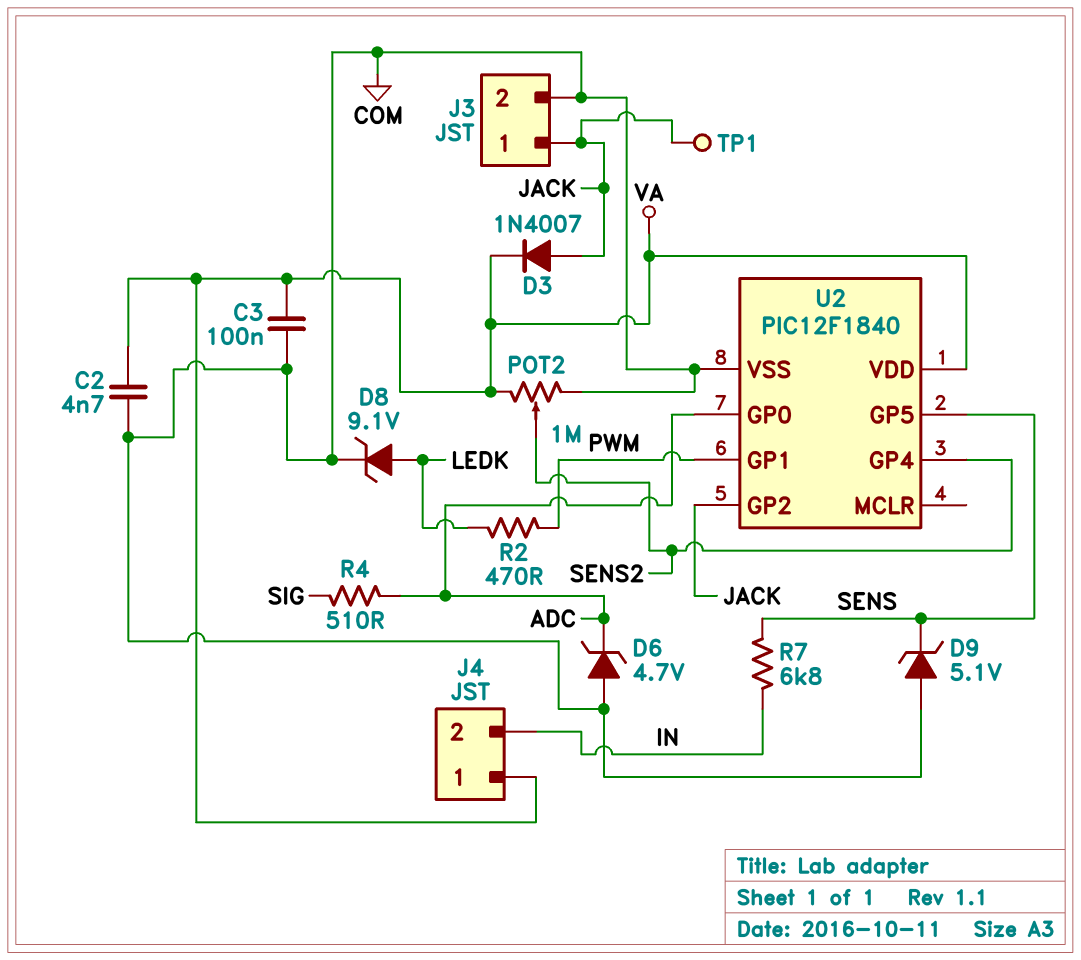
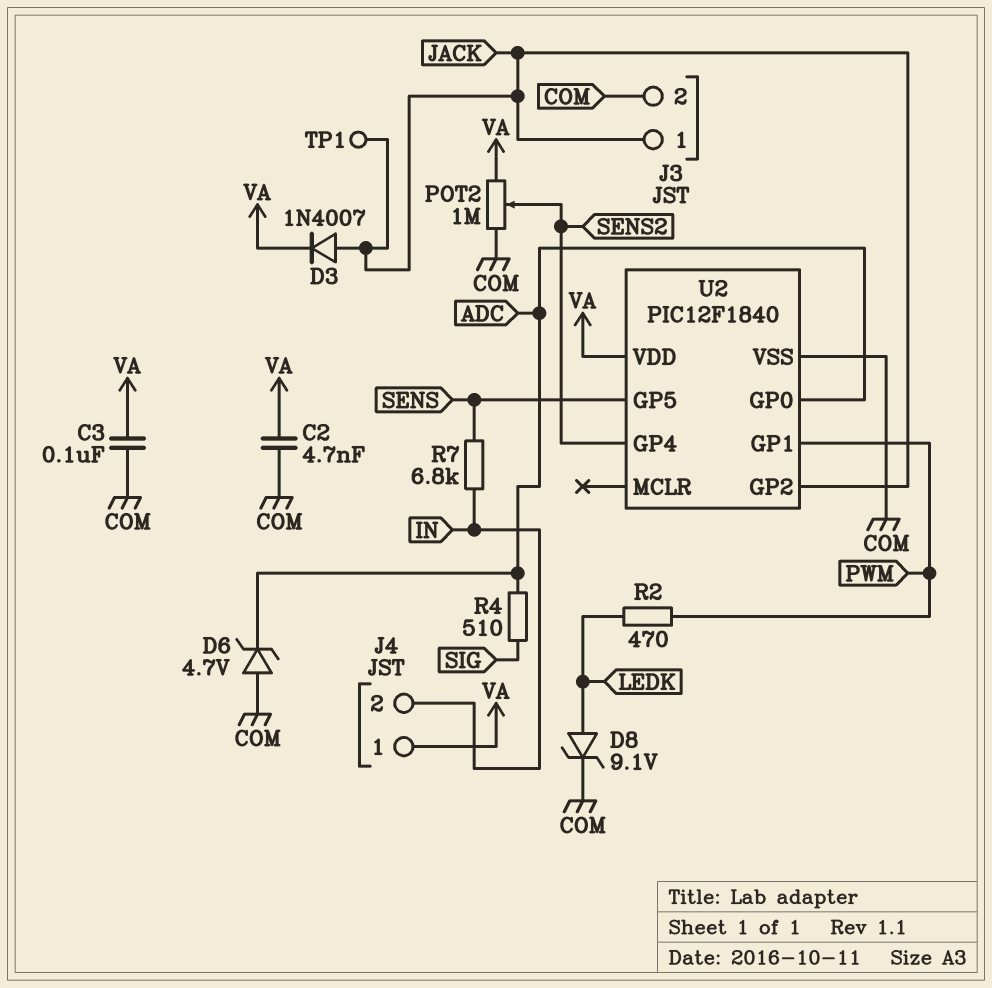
D9: zener 5.1V (A COM, K SENS) -> none

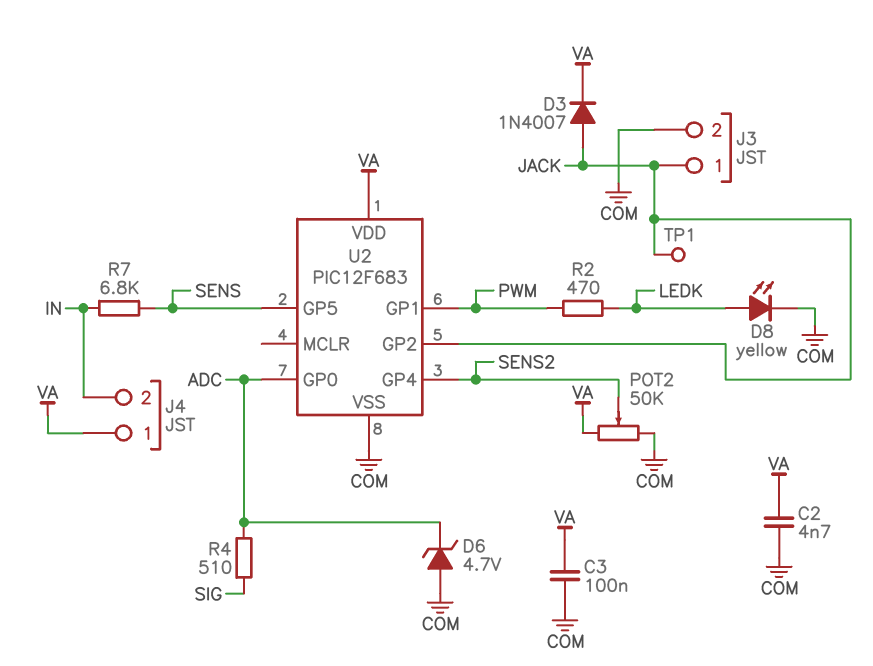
D8: zener 9.1V (A LEDK, K COM) -> LED yellow (A LEDK, K COM)
POT2: 1M (COM, VA, wiper SENS2) -> 50k (COM, VA, wiper SENS2)
U2: PIC12F1840 -> PIC12F683

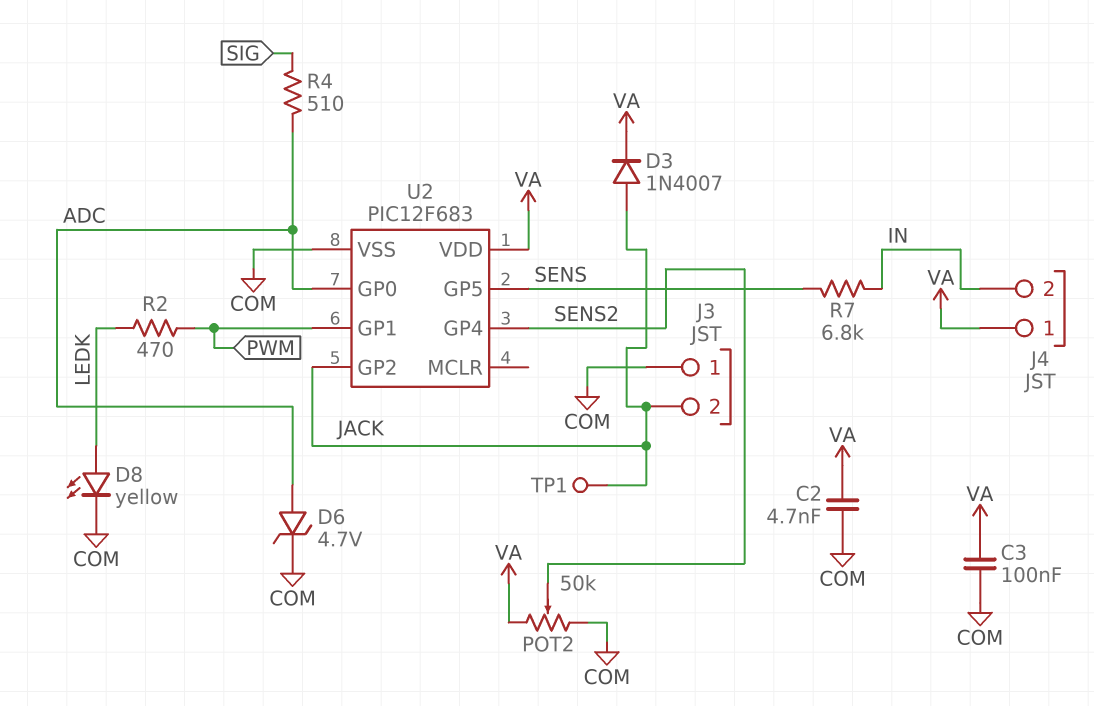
D6: zener 4.7V (A COM, K ADC) -> zener 4.7V (A ADC, K COM)
J3 pin 1: JACK -> COM
J3 pin 2: COM -> JACK

